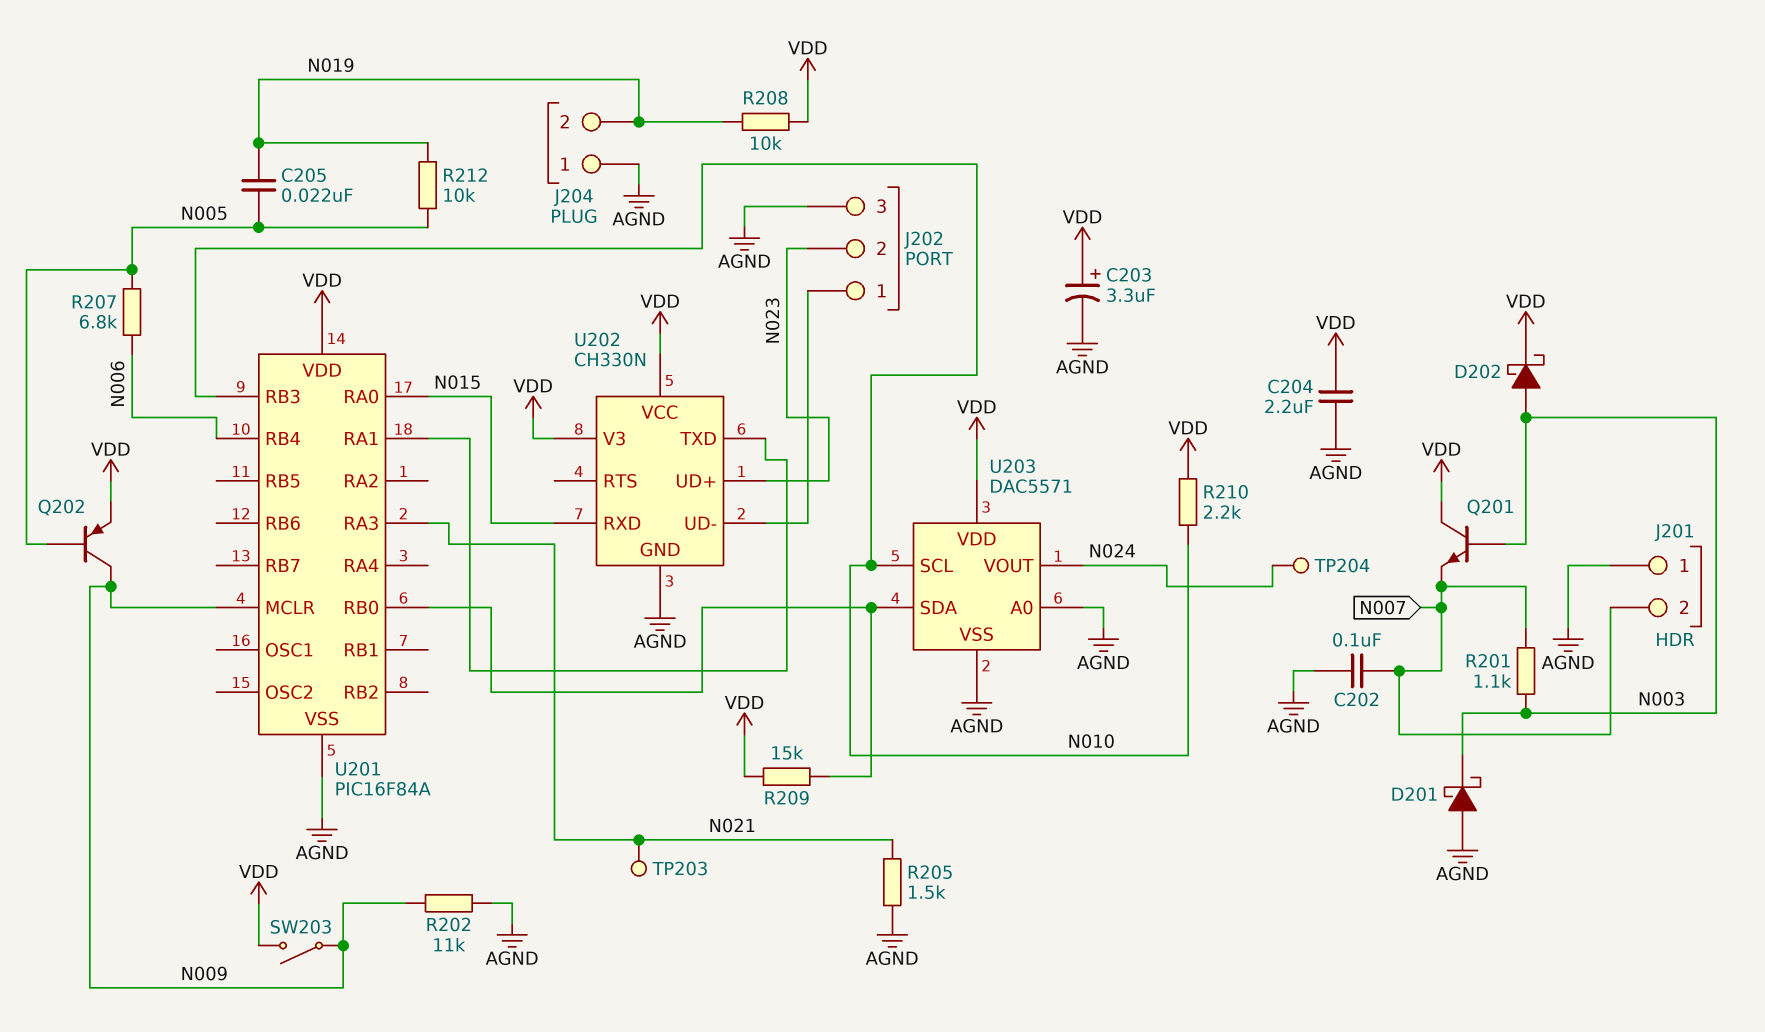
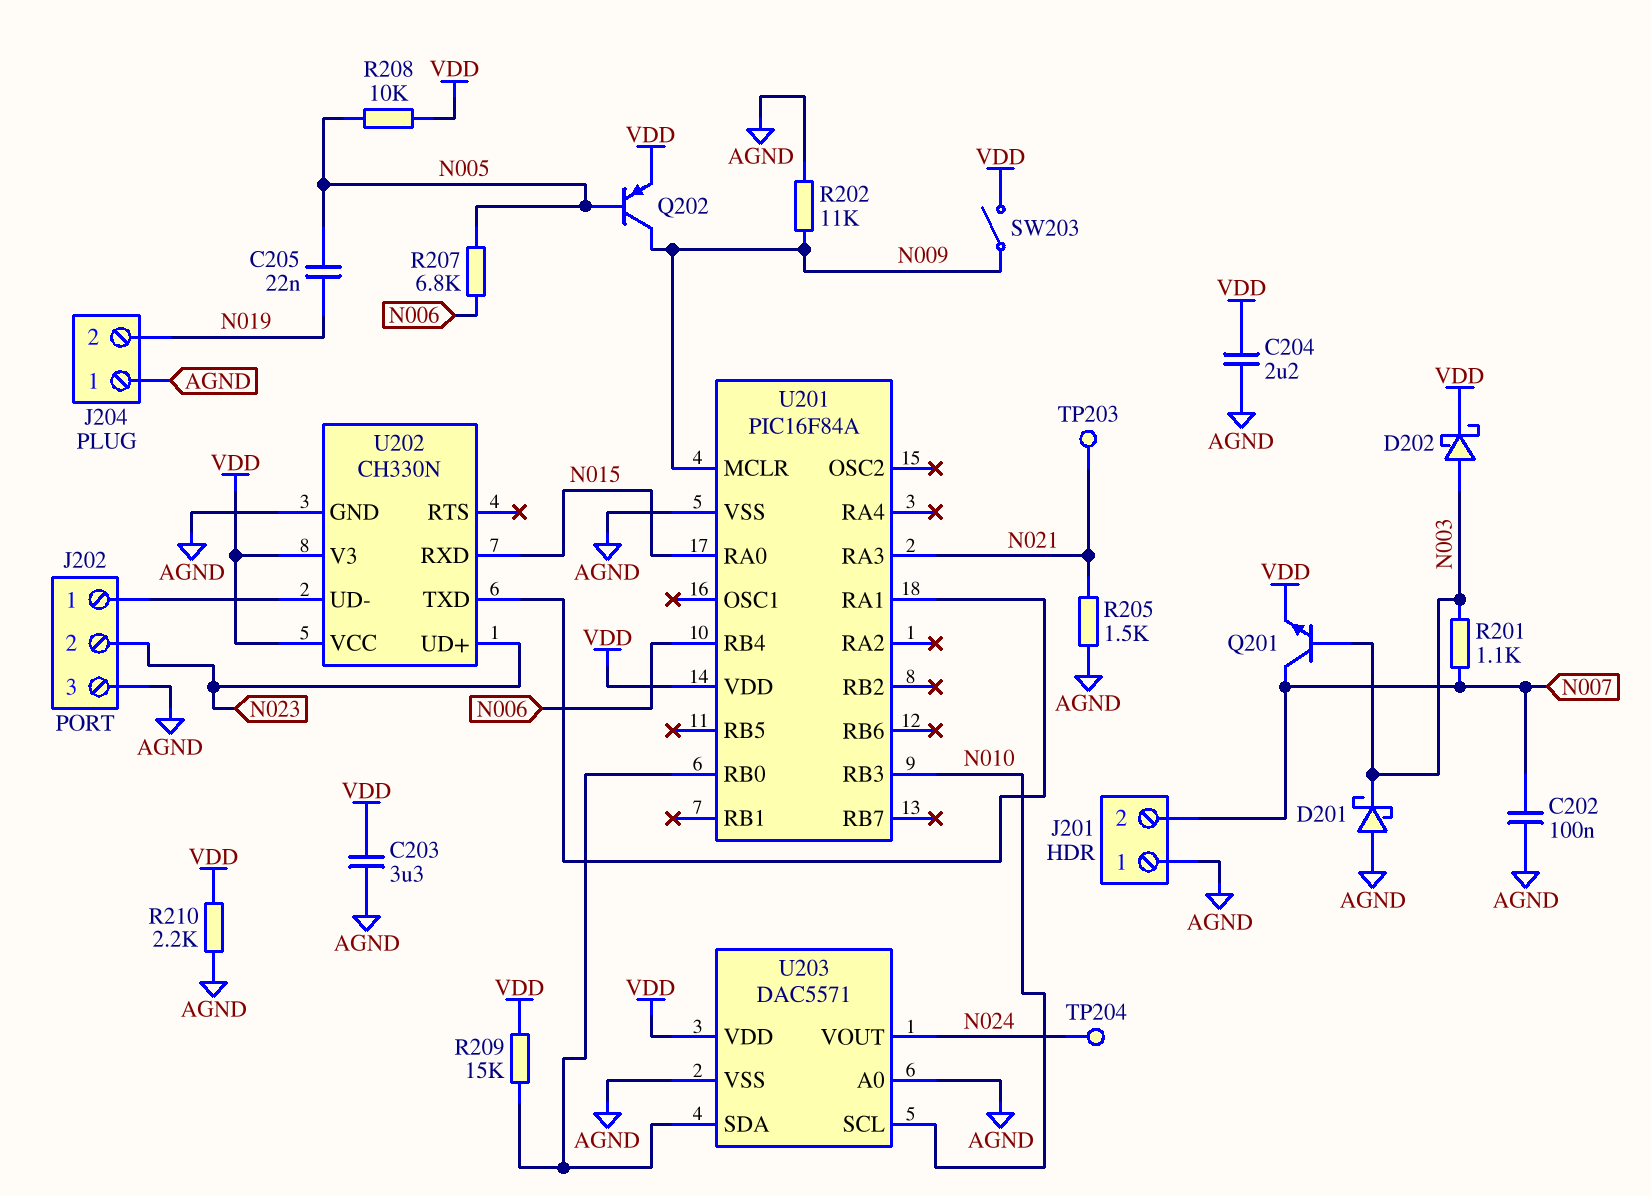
C203: 3.3uF (plus VDD, minus AGND) -> 3.3uF (AGND, VDD)
Q201: NPN (B N003, C VDD, E N007) -> NPN (B N003, C N007, E VDD)
R208: 10k (N019, VDD) -> 10k (N005, VDD)
R210: 2.2k (N010, VDD) -> 2.2k (AGND, VDD)
R212: 10k (N005, N019) -> none

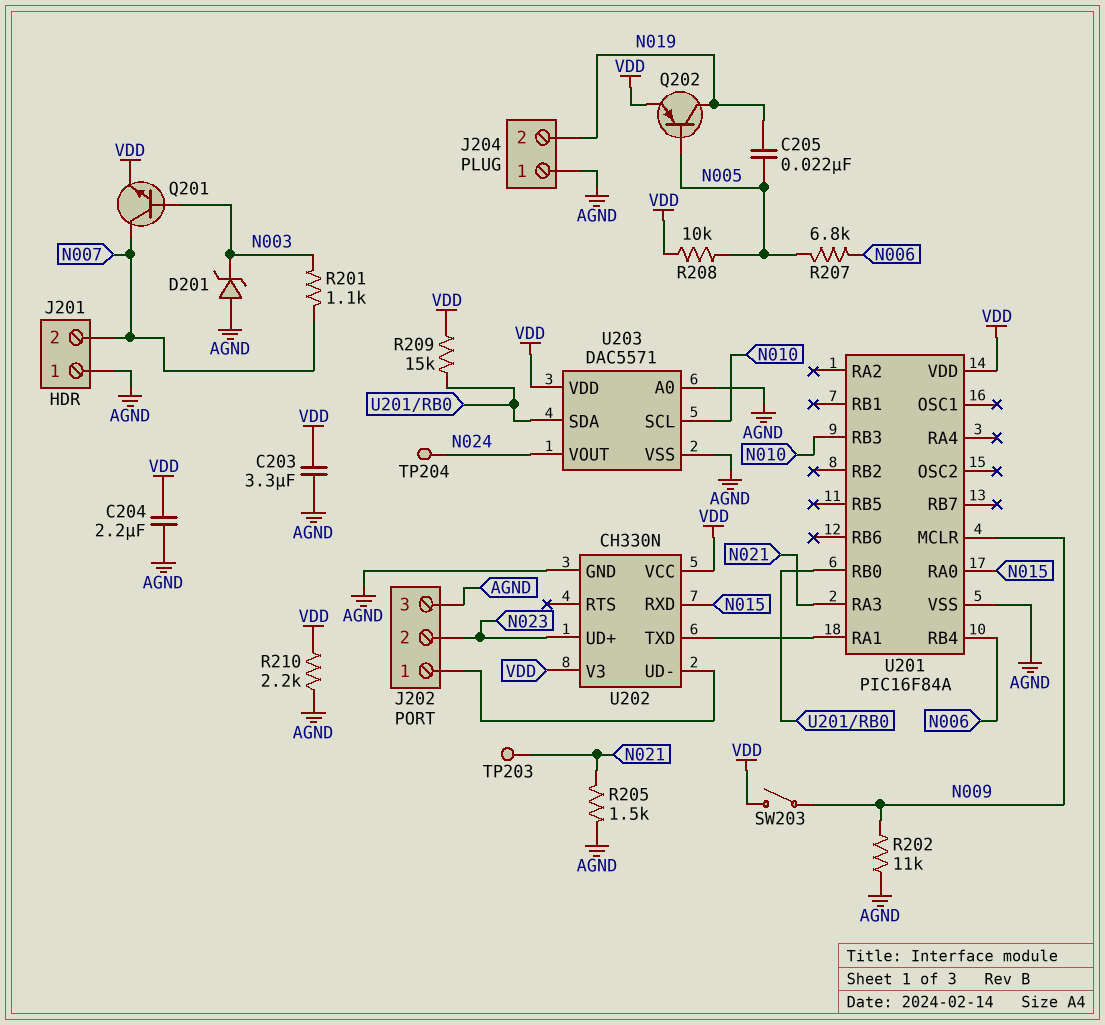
C202: 100nF (AGND, N007) -> none
D201: schottky (A AGND, K N003) -> zener (A AGND, K N003)
D202: schottky (A N003, K VDD) -> none
Q202: PNP (B N005, C N009, E VDD) -> PNP (B N005, C N019, E VDD)

